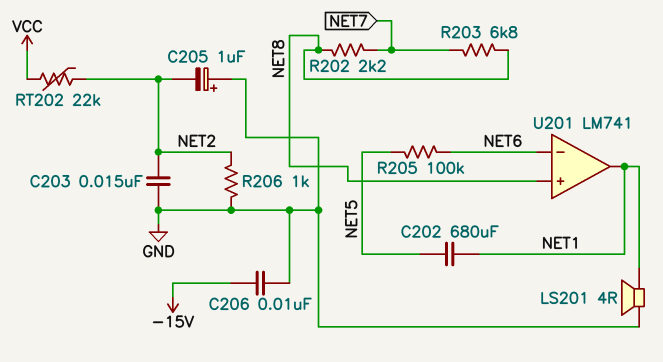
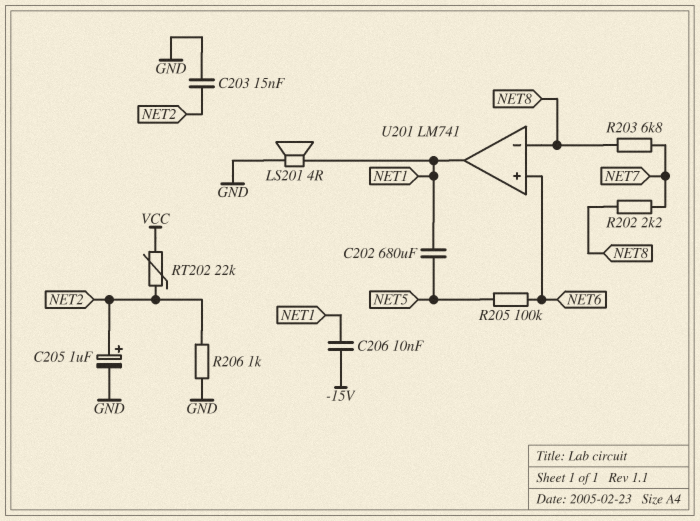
C205: 1uF (plus GND, minus NET2) -> 1uF (plus NET2, minus GND)
C206: 10nF (-15V, GND) -> 10nF (-15V, NET1)
U201 pin in+: NET8 -> NET6
U201 pin in-: NET6 -> NET8

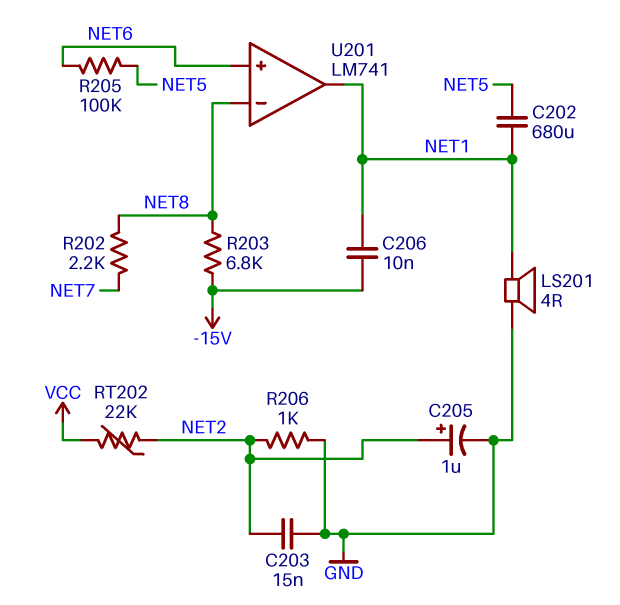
R203: 6.8k (NET7, NET8) -> 6.8k (-15V, NET8)

